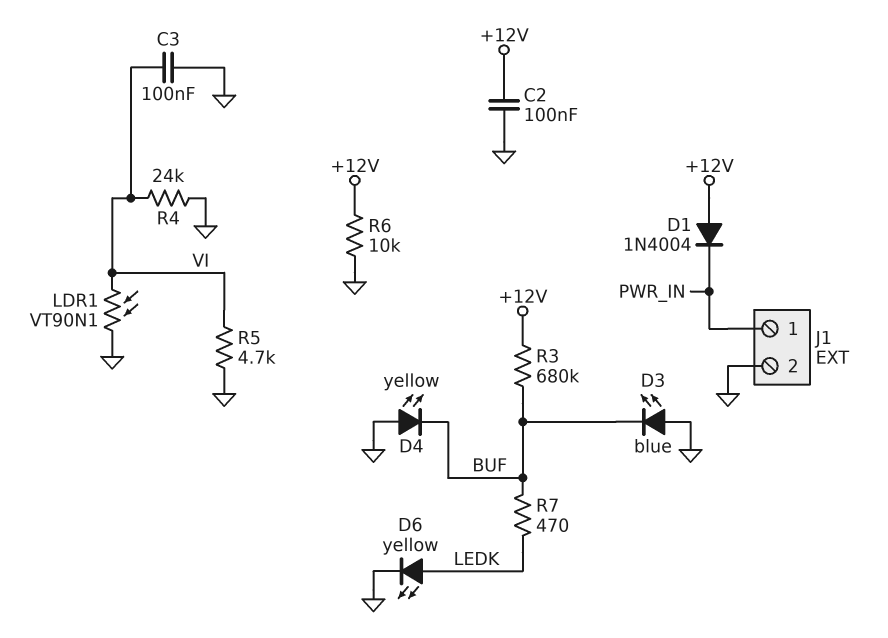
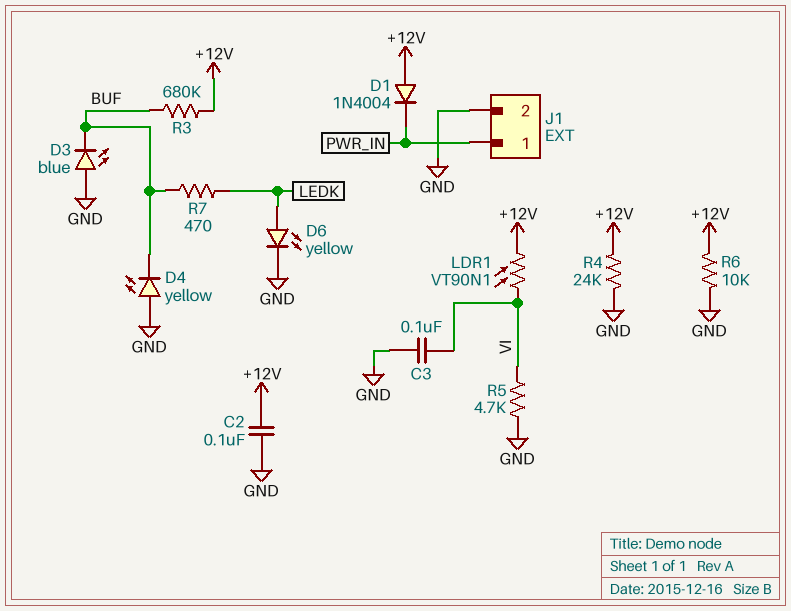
LDR1: VT90N1 (GND, VI) -> VT90N1 (+12V, VI)
R4: 24k (GND, VI) -> 24k (+12V, GND)

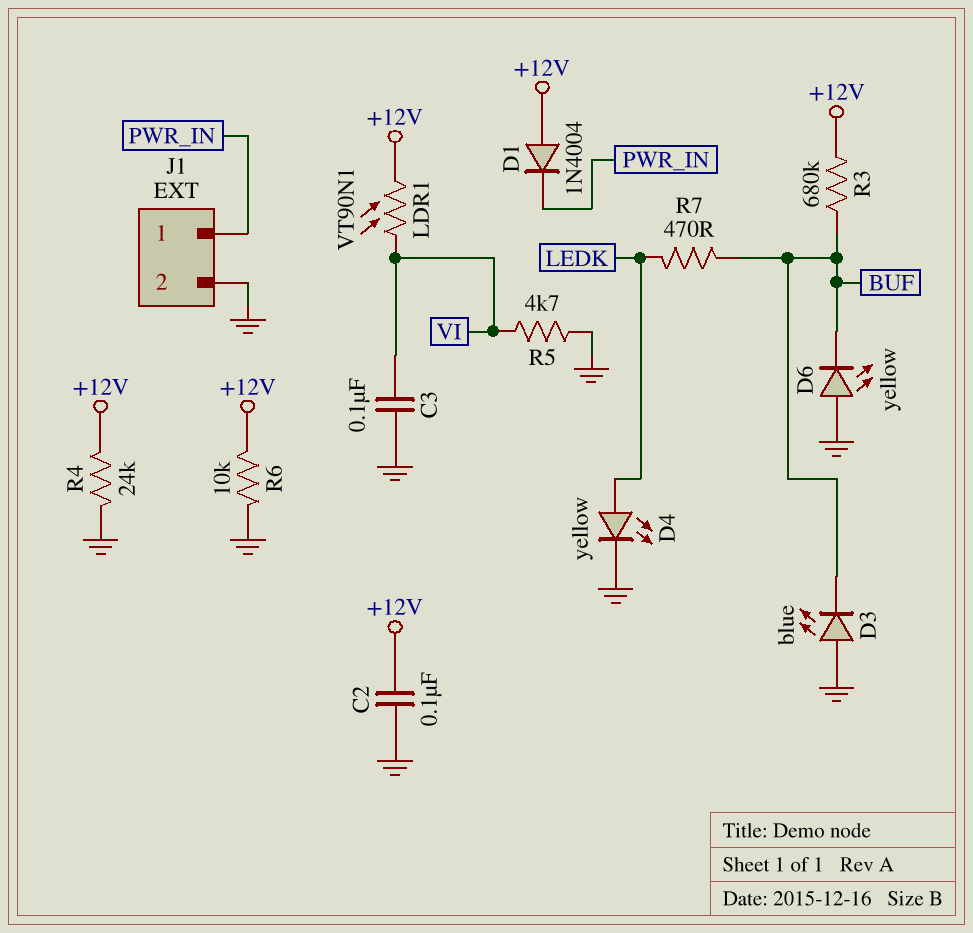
D4: LED yellow (A GND, K BUF) -> LED yellow (A LEDK, K GND)
D6: LED yellow (A LEDK, K GND) -> LED yellow (A GND, K BUF)

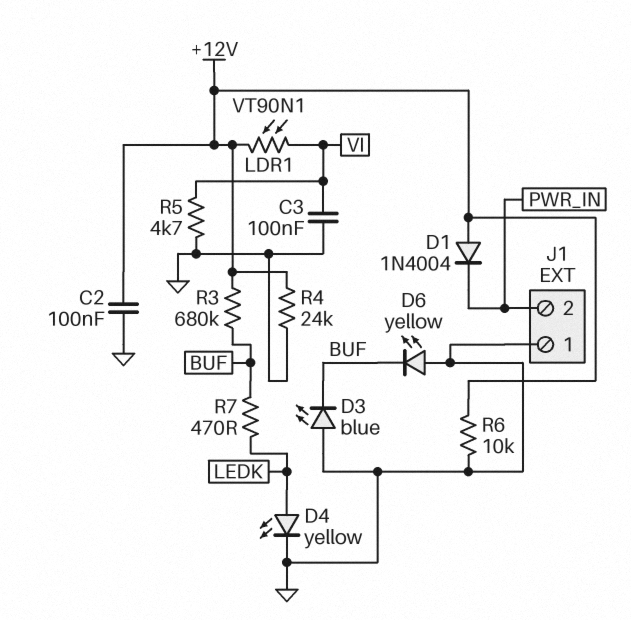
J1 pin 1: PWR_IN -> GND
J1 pin 2: GND -> PWR_IN

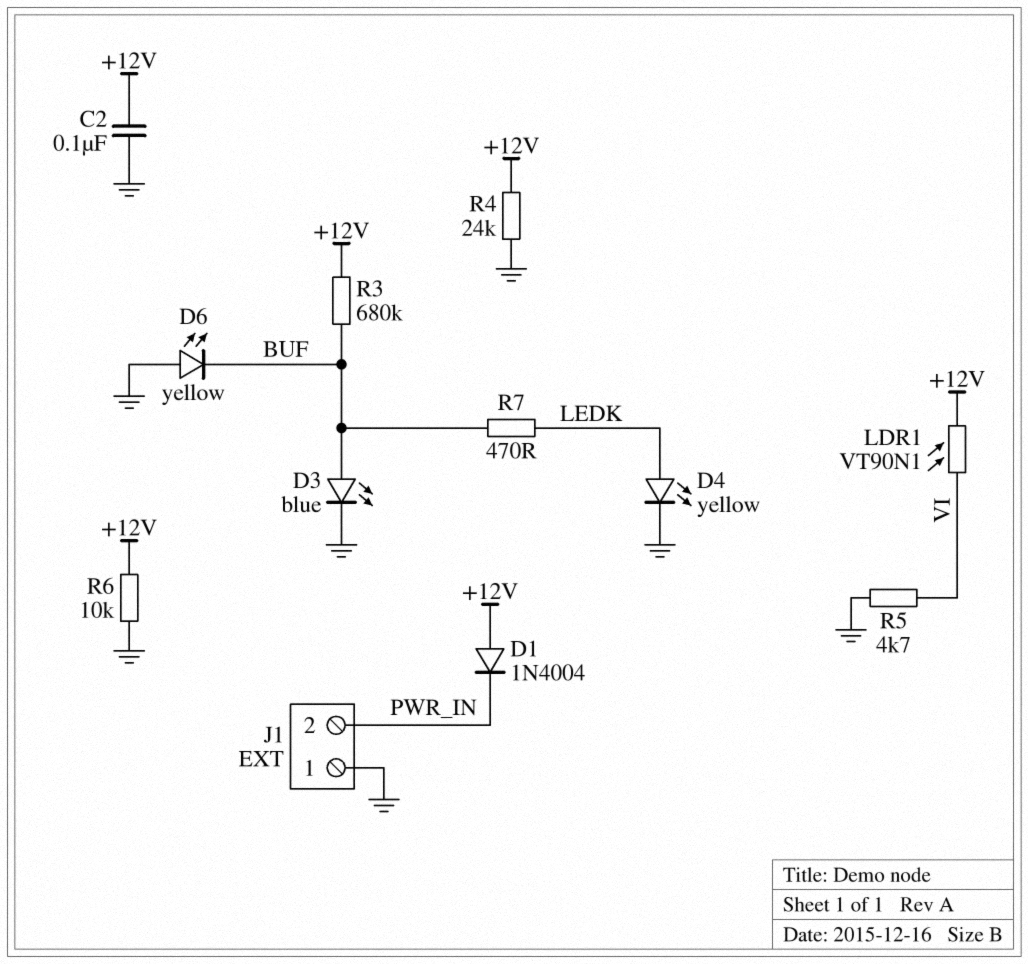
C3: 100nF (GND, VI) -> none
D3: LED blue (A GND, K BUF) -> LED blue (A BUF, K GND)

